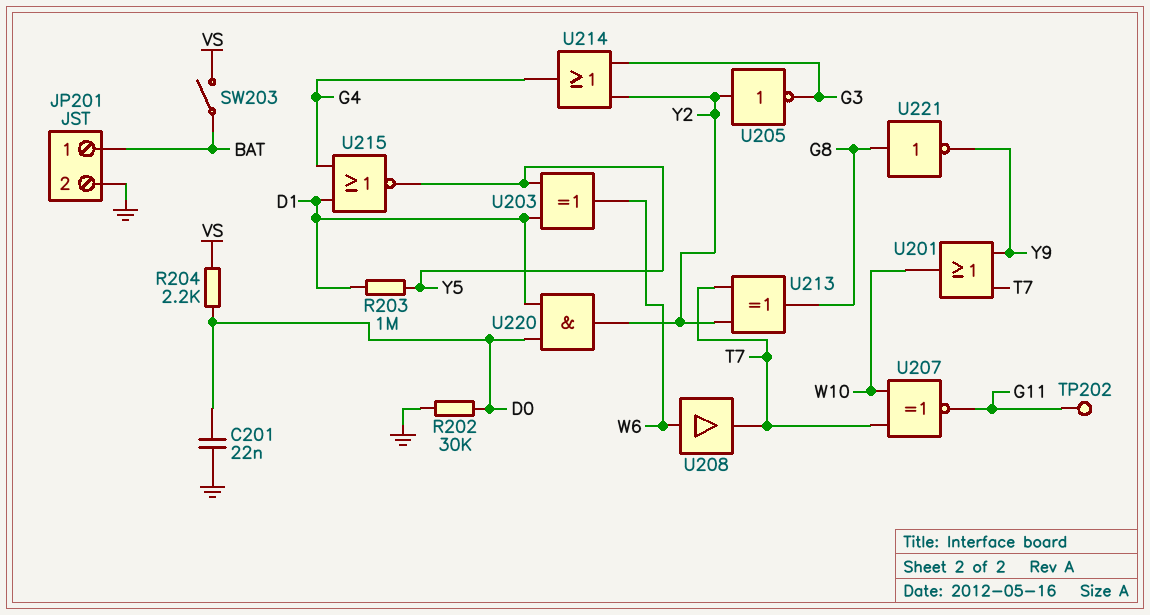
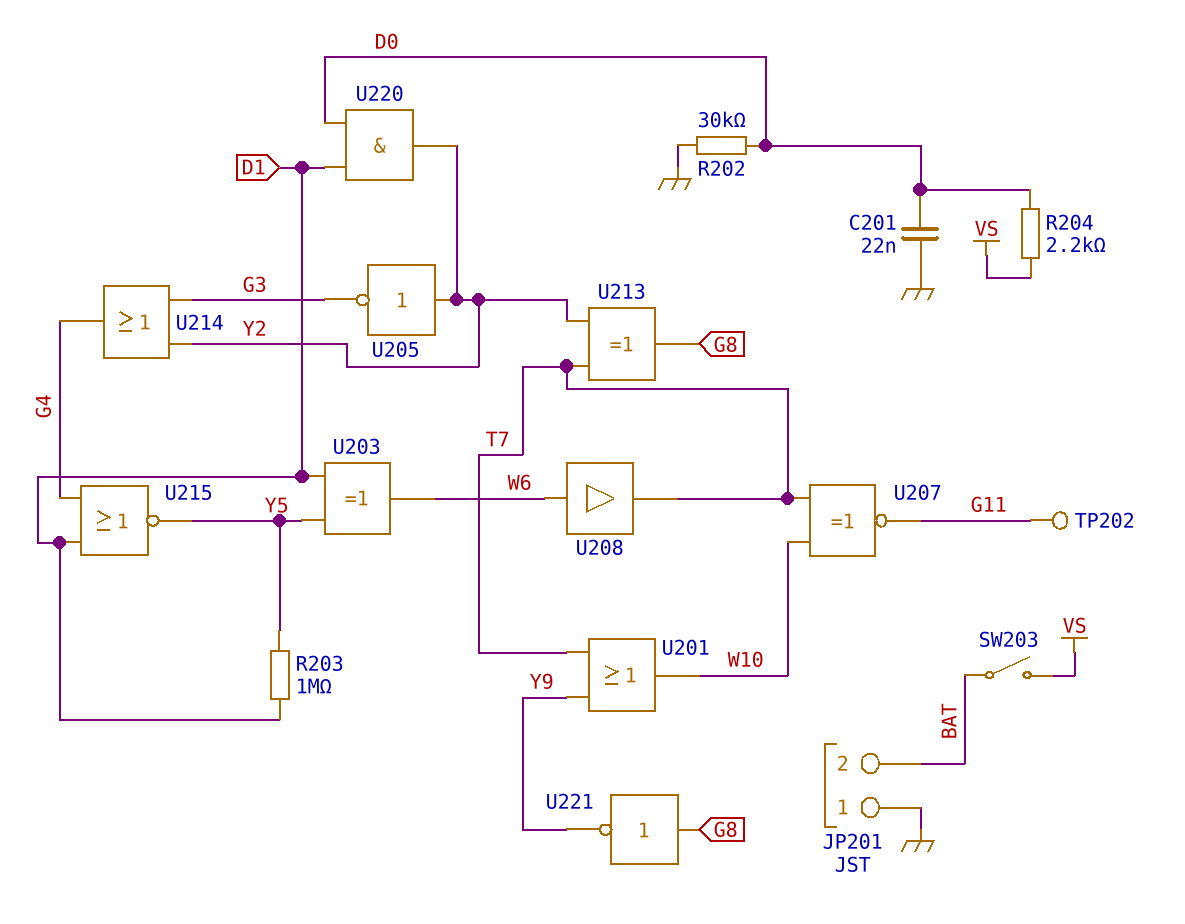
JP201 pin 1: BAT -> GND
JP201 pin 2: GND -> BAT

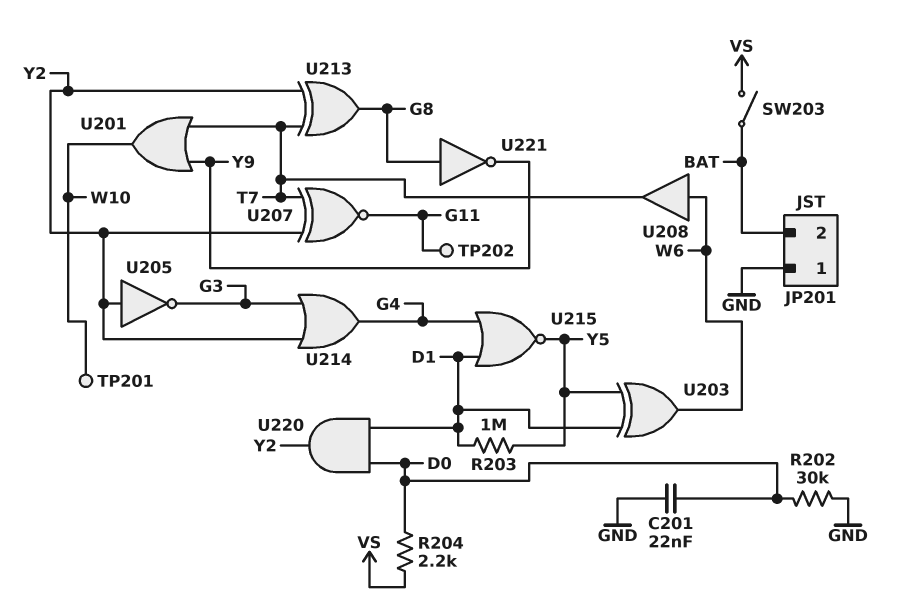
TP201: none -> test point (W10)
U207: XNOR (in T7, in W10, out G11) -> XNOR (in T7, in Y2, out G11)

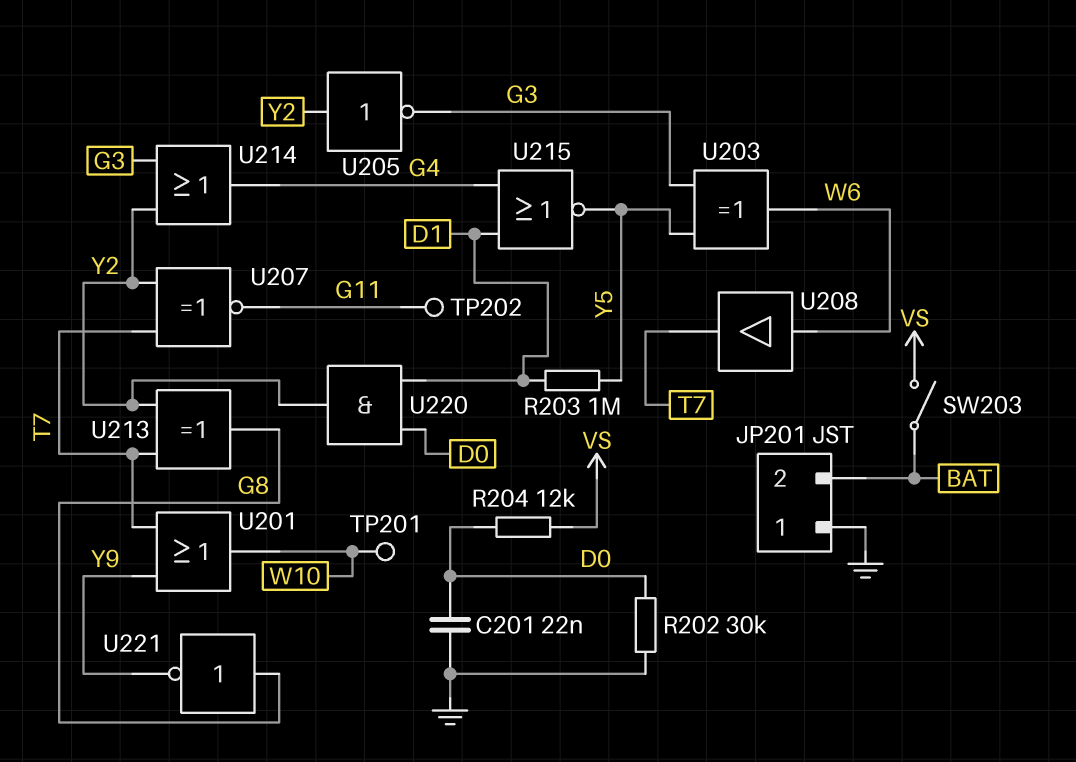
R204: 2.2k (D0, VS) -> 12k (D0, VS)
U203: XOR (in D1, in Y5, out W6) -> XOR (in G3, in Y5, out W6)

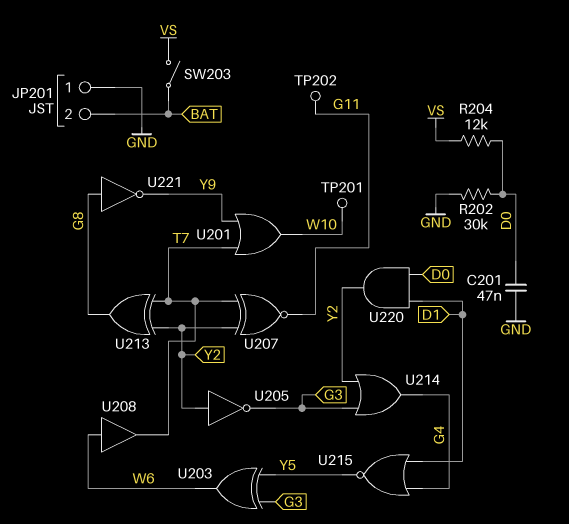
C201: 22nF (D0, GND) -> 47nF (D0, GND)
R203: 1M (D1, Y5) -> none

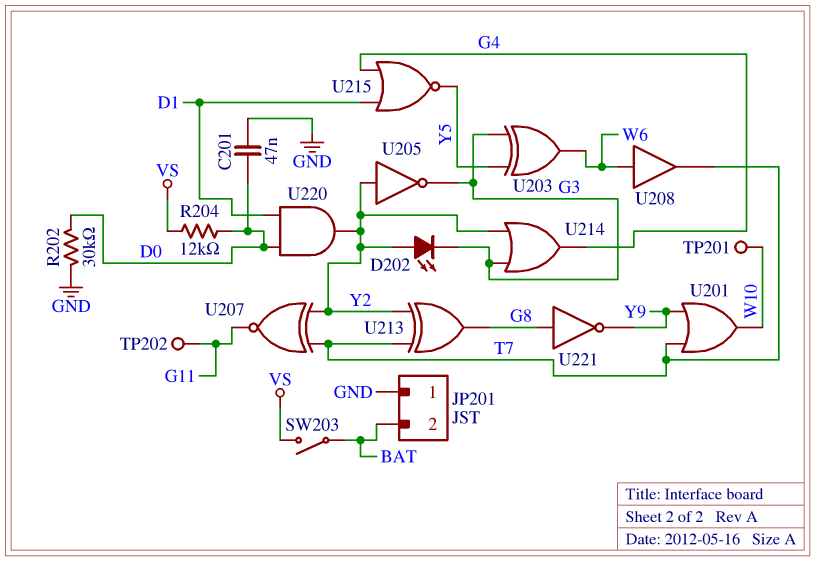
D202: none -> LED (A Y2, K G3)

